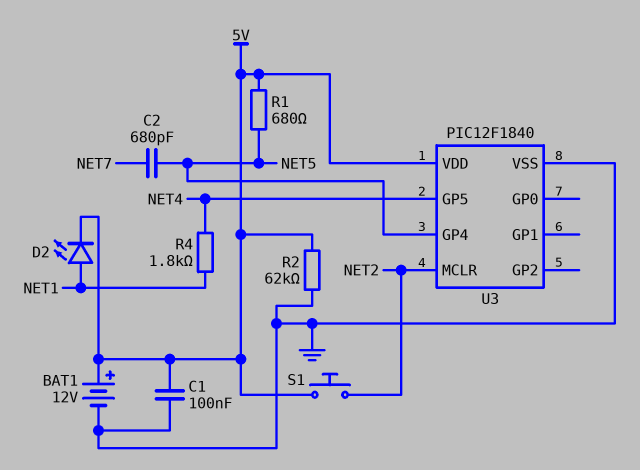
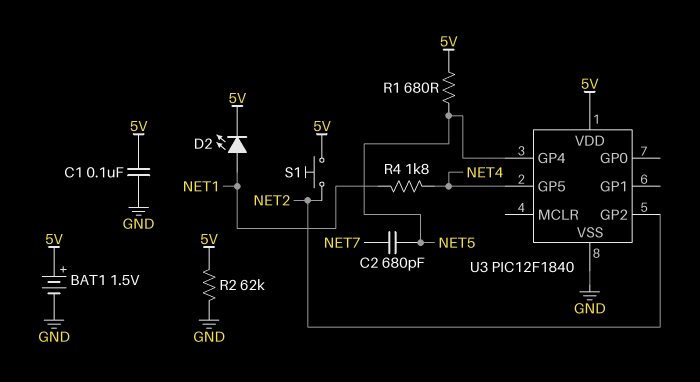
BAT1: 12V (plus 5V, minus GND) -> 1.5V (plus 5V, minus GND)
U3 pin GP2: none -> NET2
U3 pin MCLR: NET2 -> none

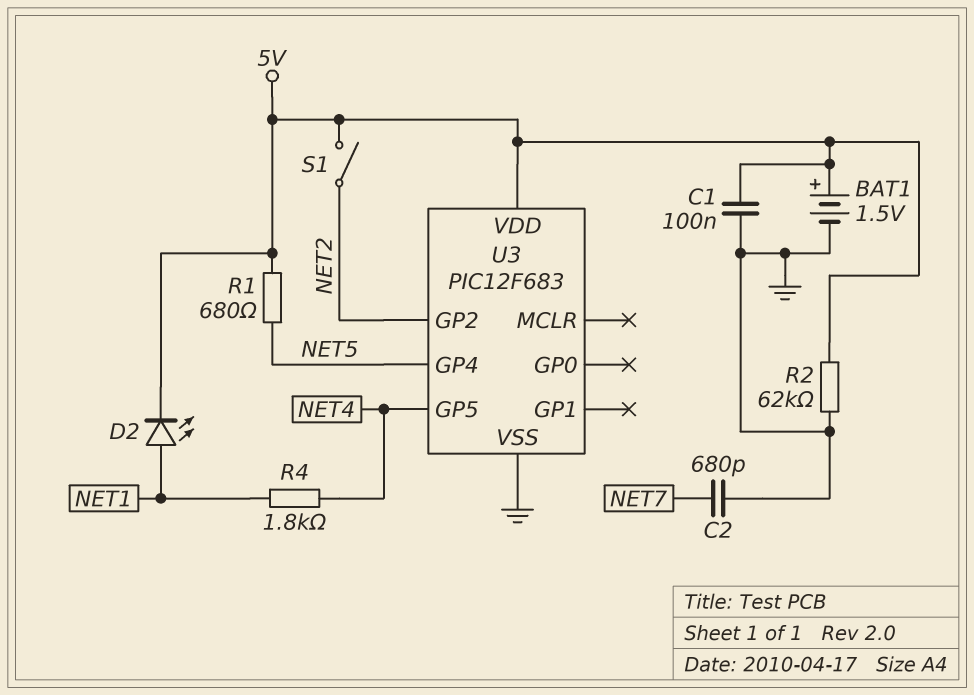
C2: 680pF (NET5, NET7) -> 680pF (GND, NET7)
S1: button (5V, NET2) -> switch (5V, NET2)
U3: PIC12F1840 -> PIC12F683

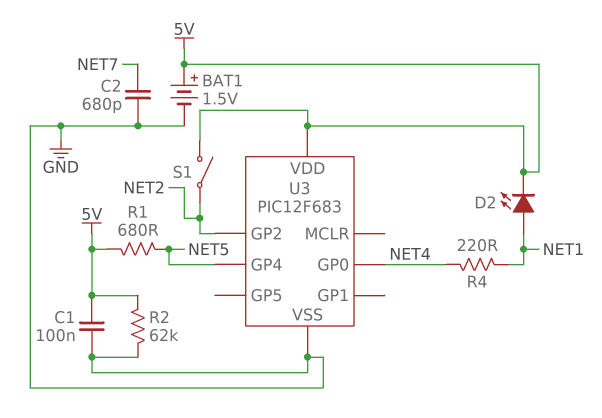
R4: 1.8k (NET1, NET4) -> 220 (NET1, NET4)
U3 pin GP0: none -> NET4
U3 pin GP5: NET4 -> none

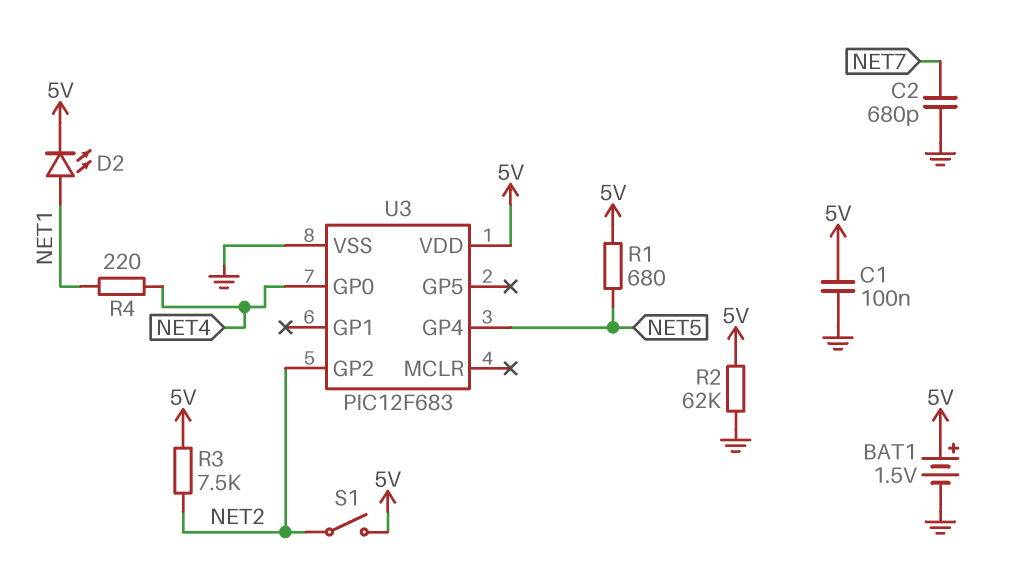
R3: none -> 7.5k (5V, NET2)

